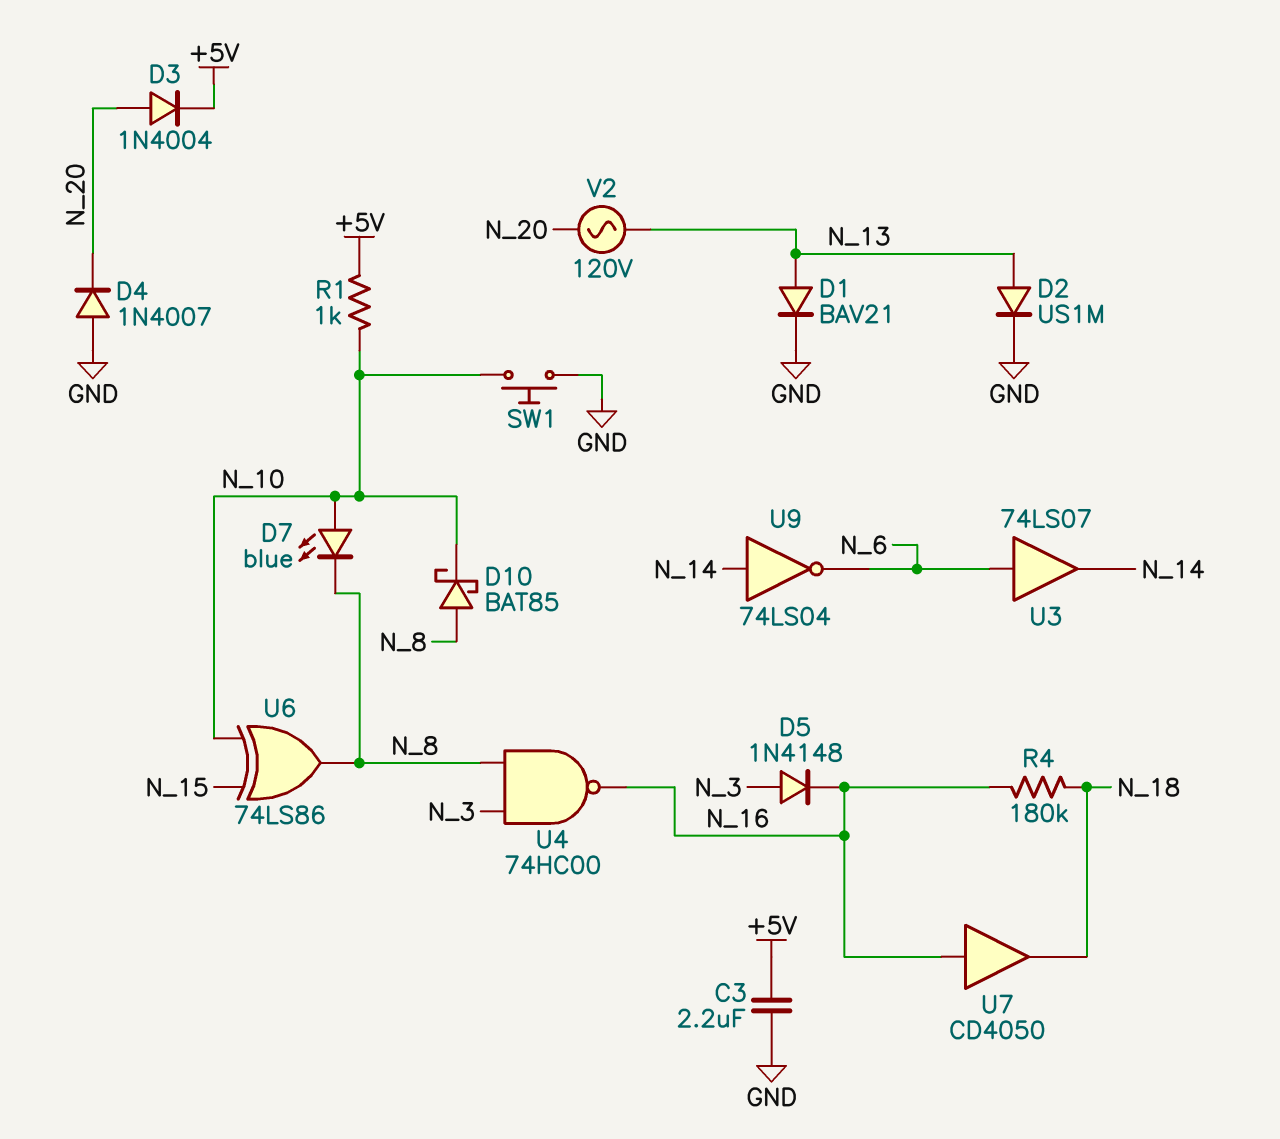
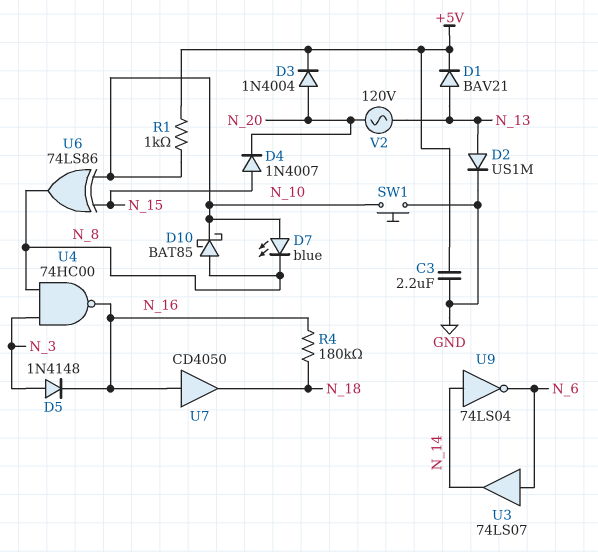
D1: diode BAV21 (A N_13, K GND) -> diode BAV21 (A N_13, K +5V)
D4: diode 1N4007 (A GND, K N_20) -> diode 1N4007 (A N_15, K N_20)

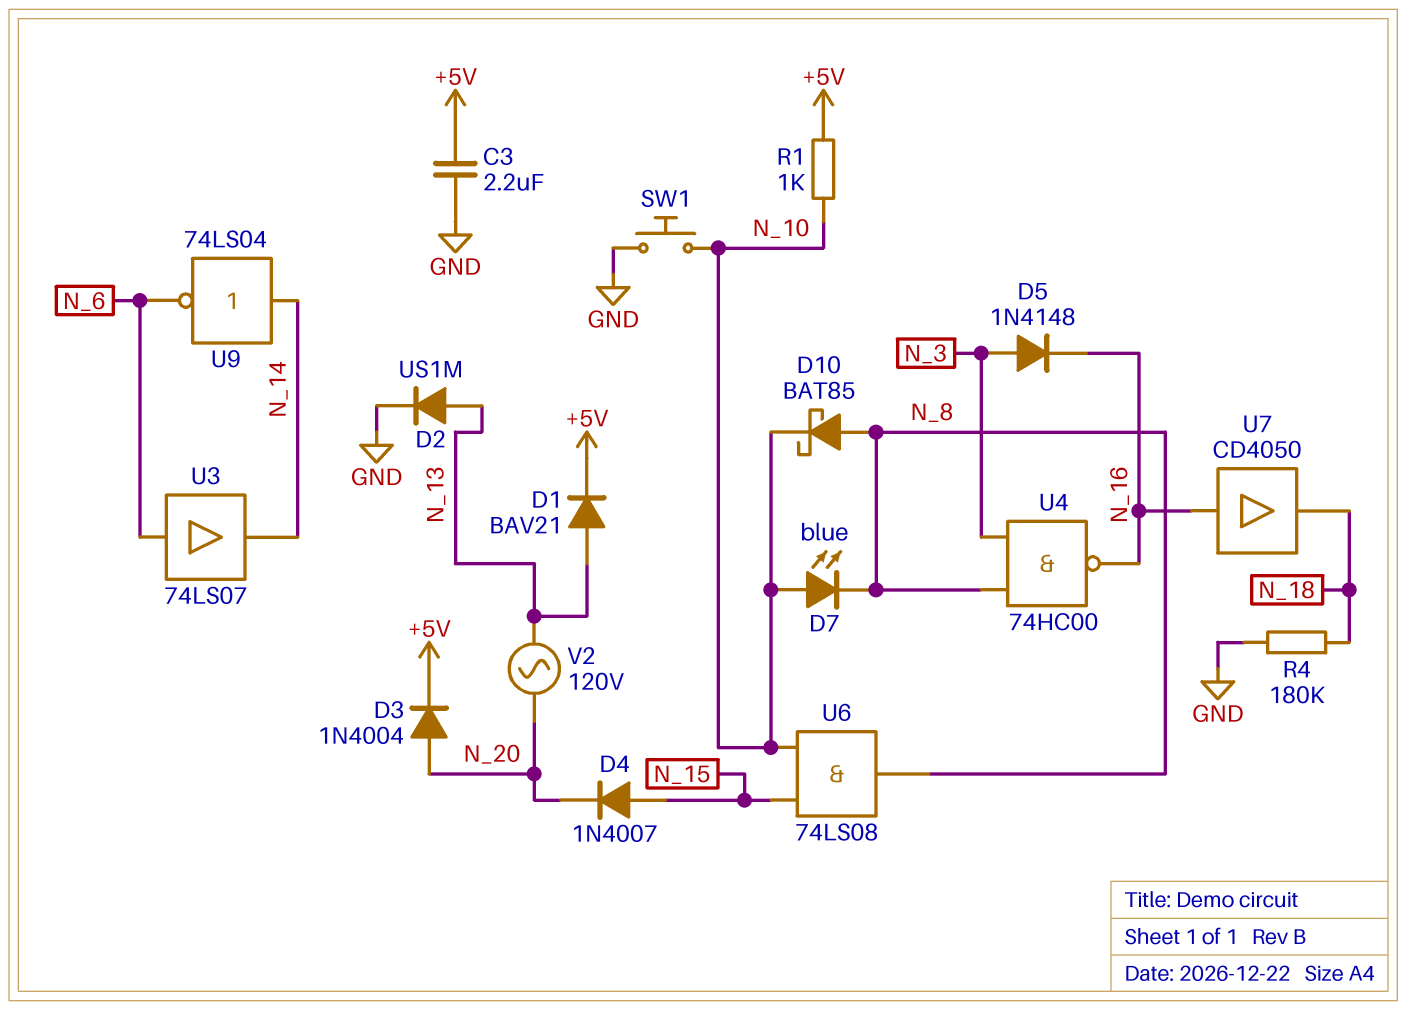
R4: 180k (N_16, N_18) -> 180k (GND, N_18)
U6: XOR 74LS86 (in N_10, in N_15, out N_8) -> AND 74LS08 (in N_10, in N_15, out N_8)

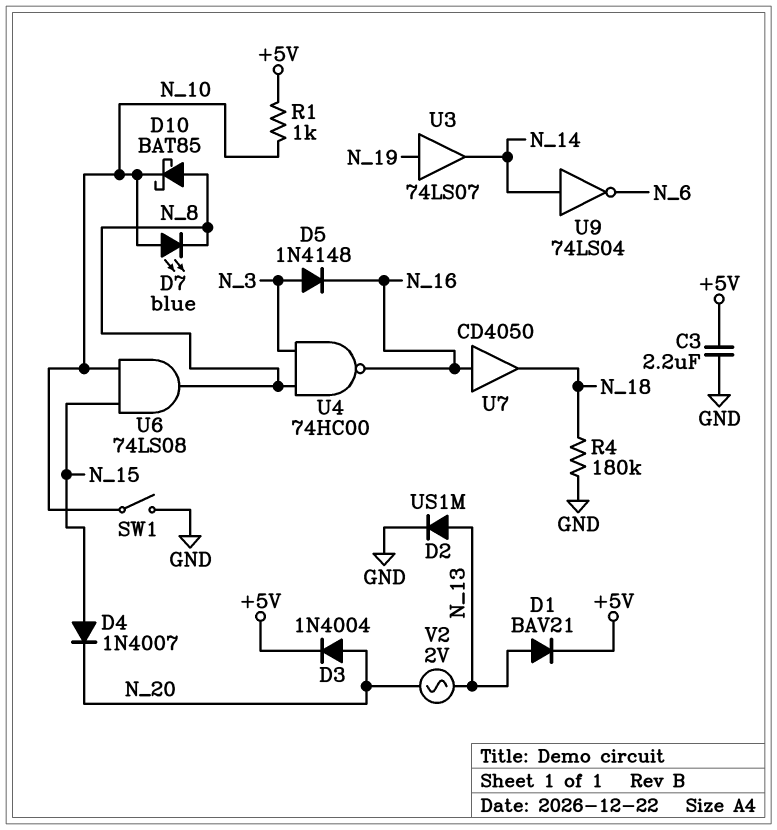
SW1: button (GND, N_10) -> switch (GND, N_10)
U3: buffer 74LS07 (in N_6, out N_14) -> buffer 74LS07 (in N_19, out N_14)
V2: AC 120V (N_13, N_20) -> AC 2V (N_13, N_20)

